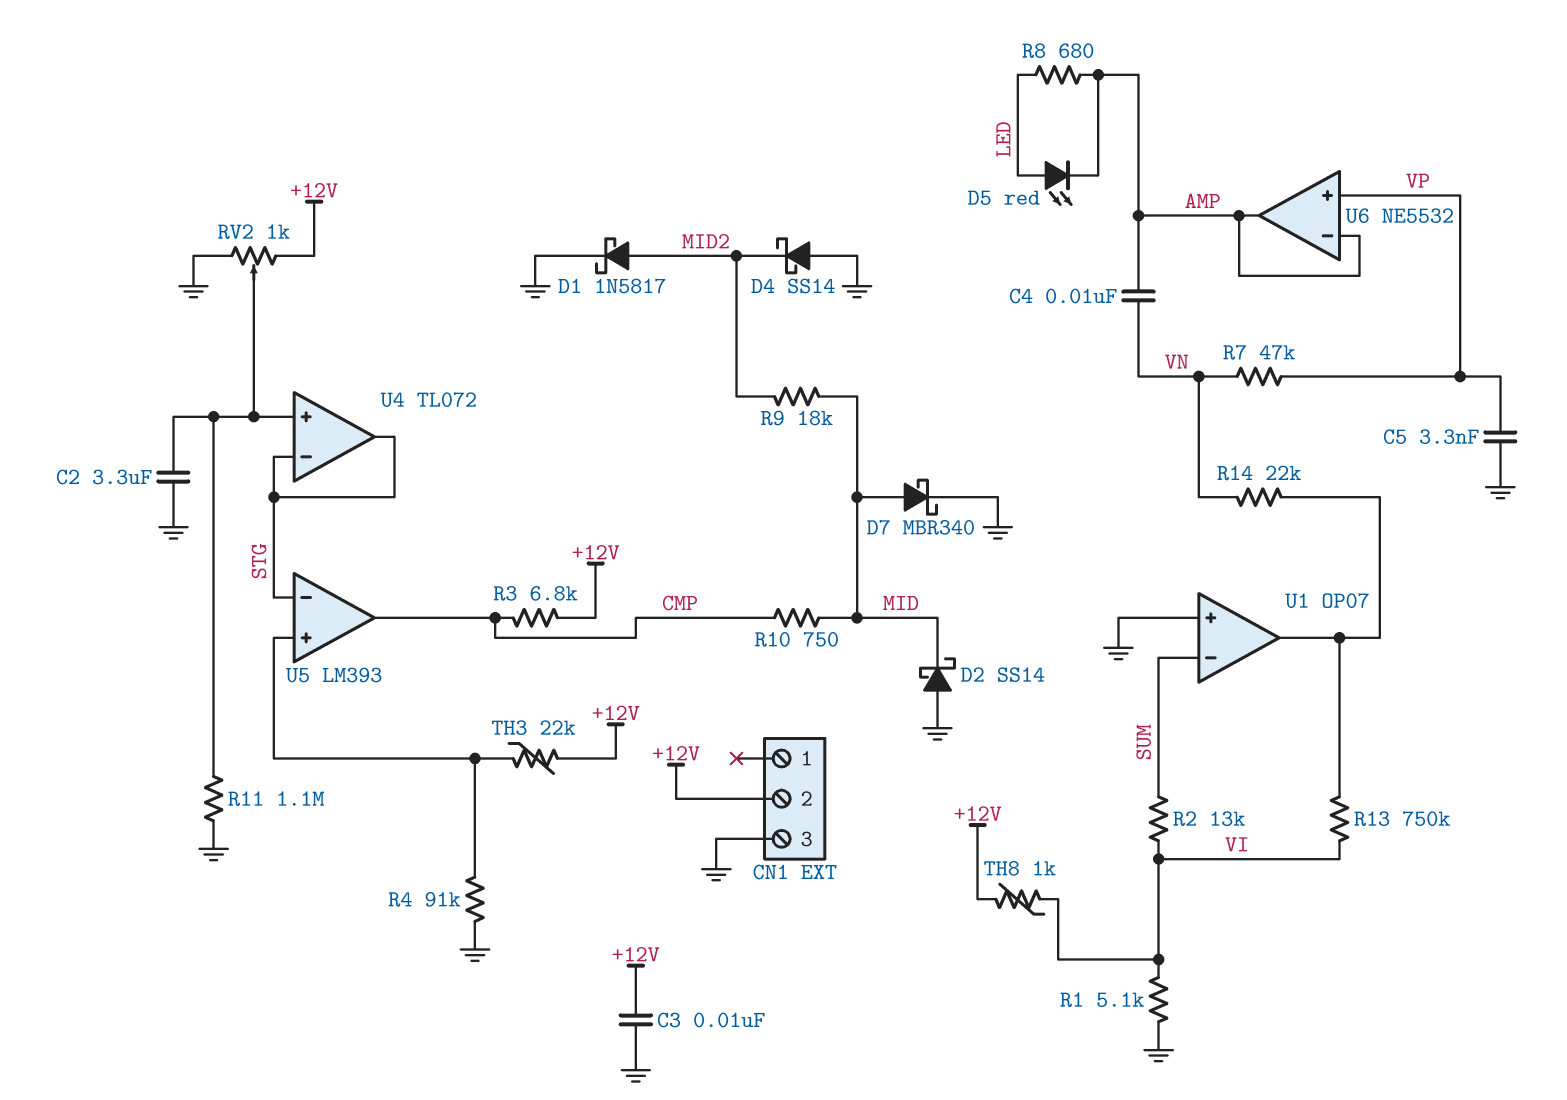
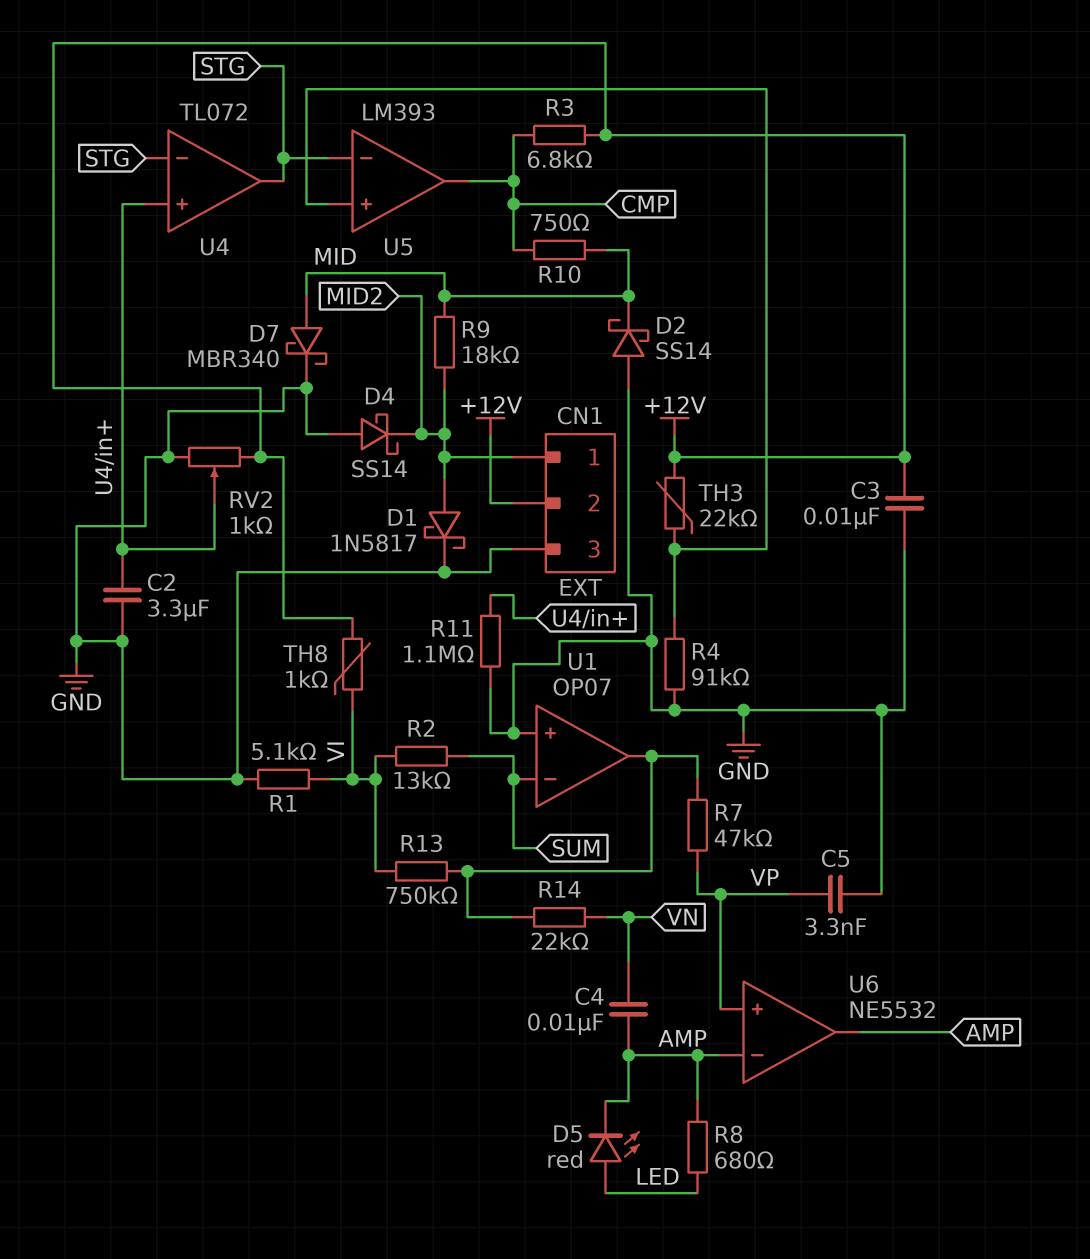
CN1 pin 1: none -> MID2
R7: 47k (VN, VP) -> 47k (U1/out, VP)

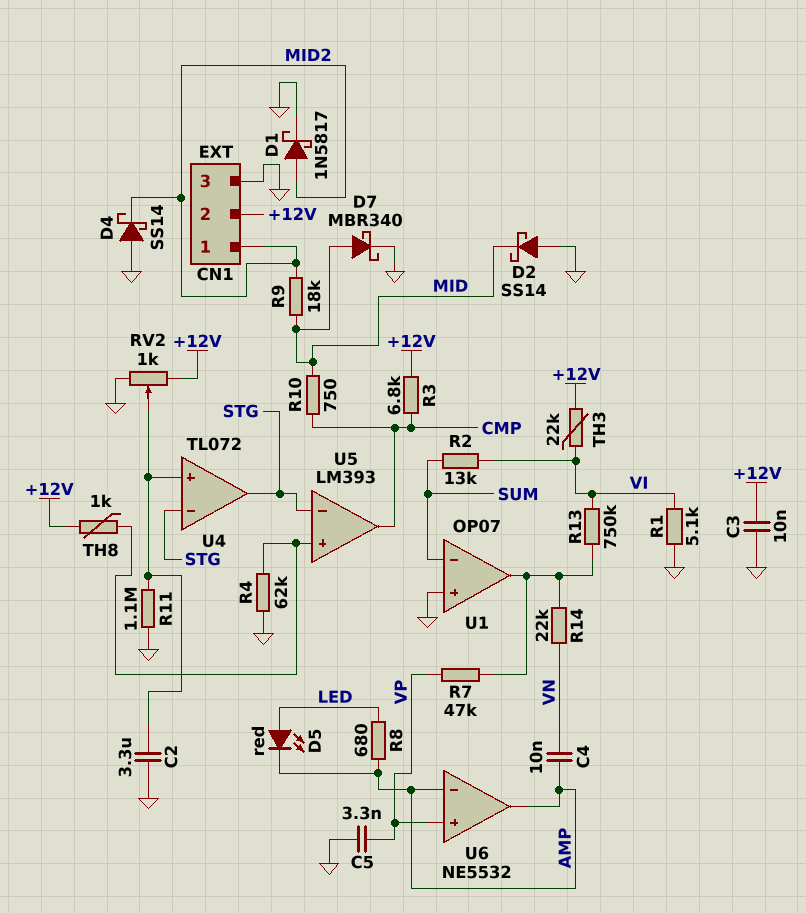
R4: 91k (GND, U5/in+) -> 62k (GND, U5/in+)
TH3: 22k (+12V, U5/in+) -> 22k (+12V, VI)
TH8: 1k (+12V, VI) -> 1k (+12V, U5/in+)

